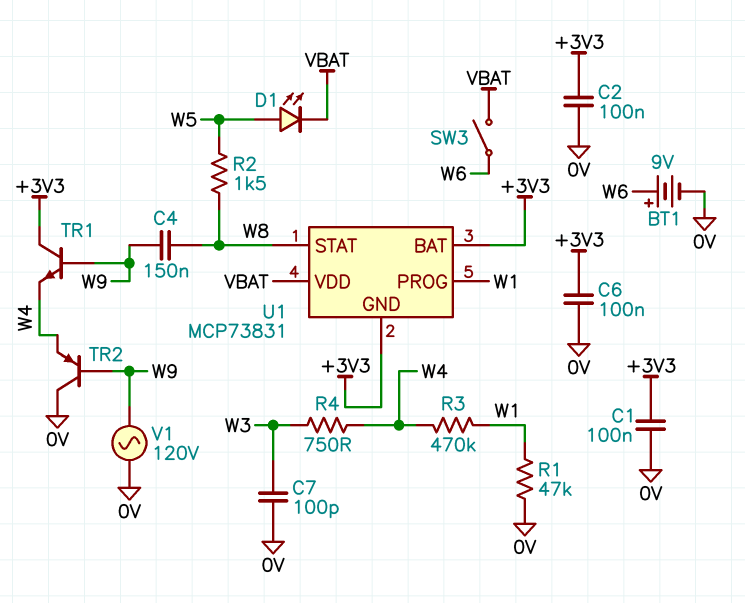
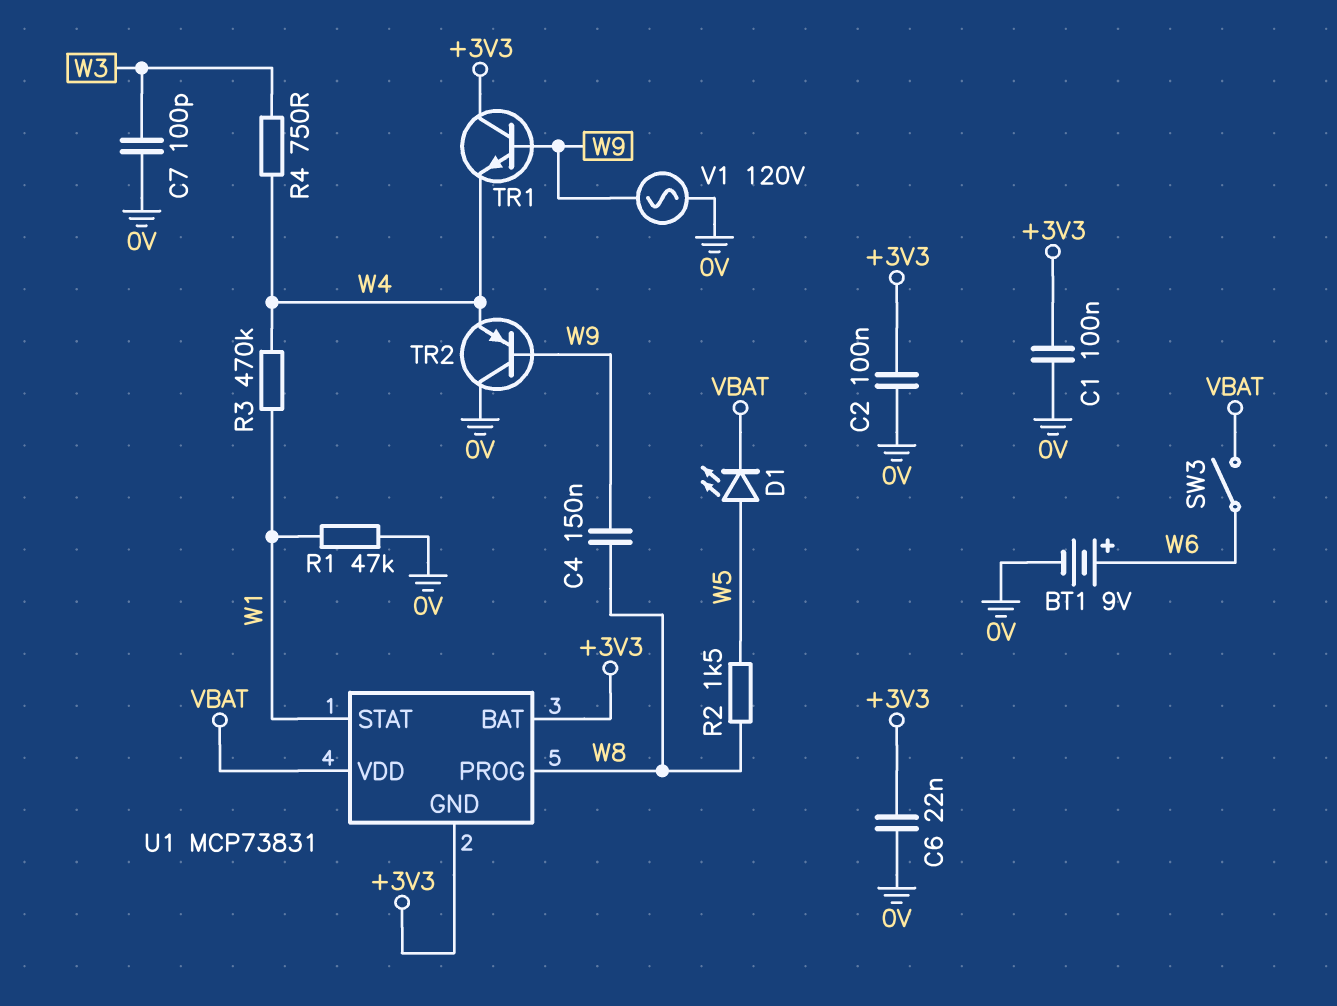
C6: 100nF (+3V3, 0V) -> 22nF (+3V3, 0V)
U1 pin PROG: W1 -> W8
U1 pin STAT: W8 -> W1

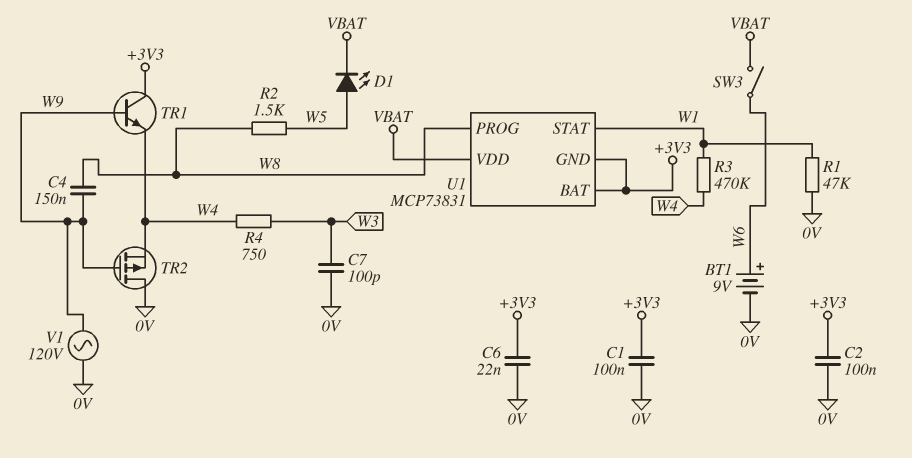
TR2: PNP (B W9, C 0V, E W4) -> PMOS (G W9, D 0V, S W4)

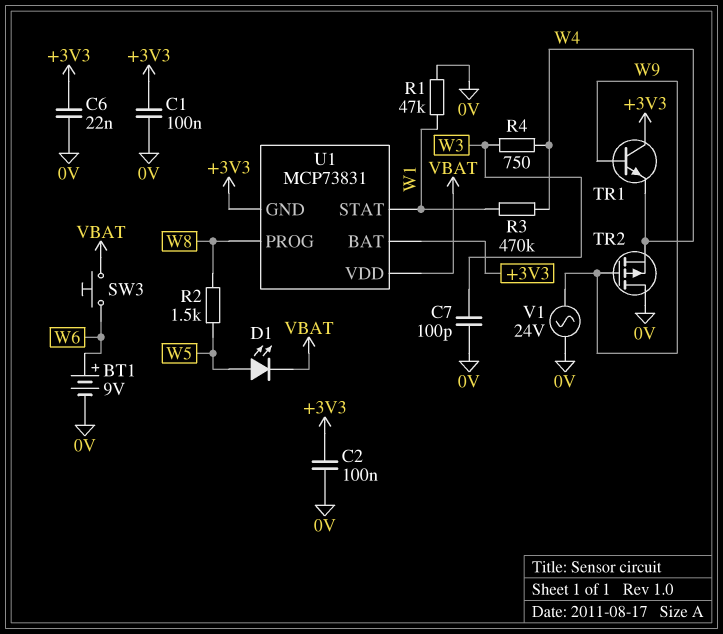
C4: 150nF (W8, W9) -> none
SW3: switch (VBAT, W6) -> button (VBAT, W6)
V1: AC 120V (0V, W9) -> AC 24V (0V, W9)

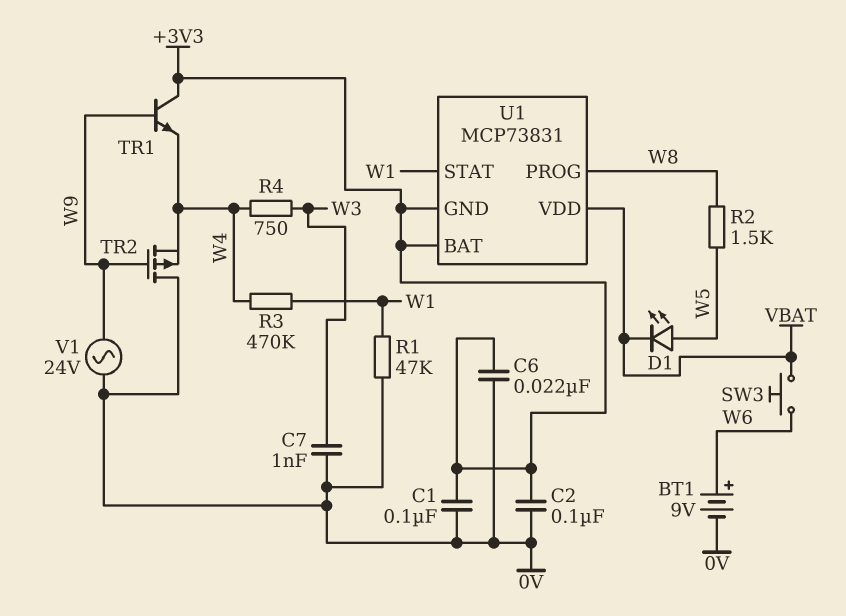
C7: 100pF (0V, W3) -> 1nF (0V, W3)

